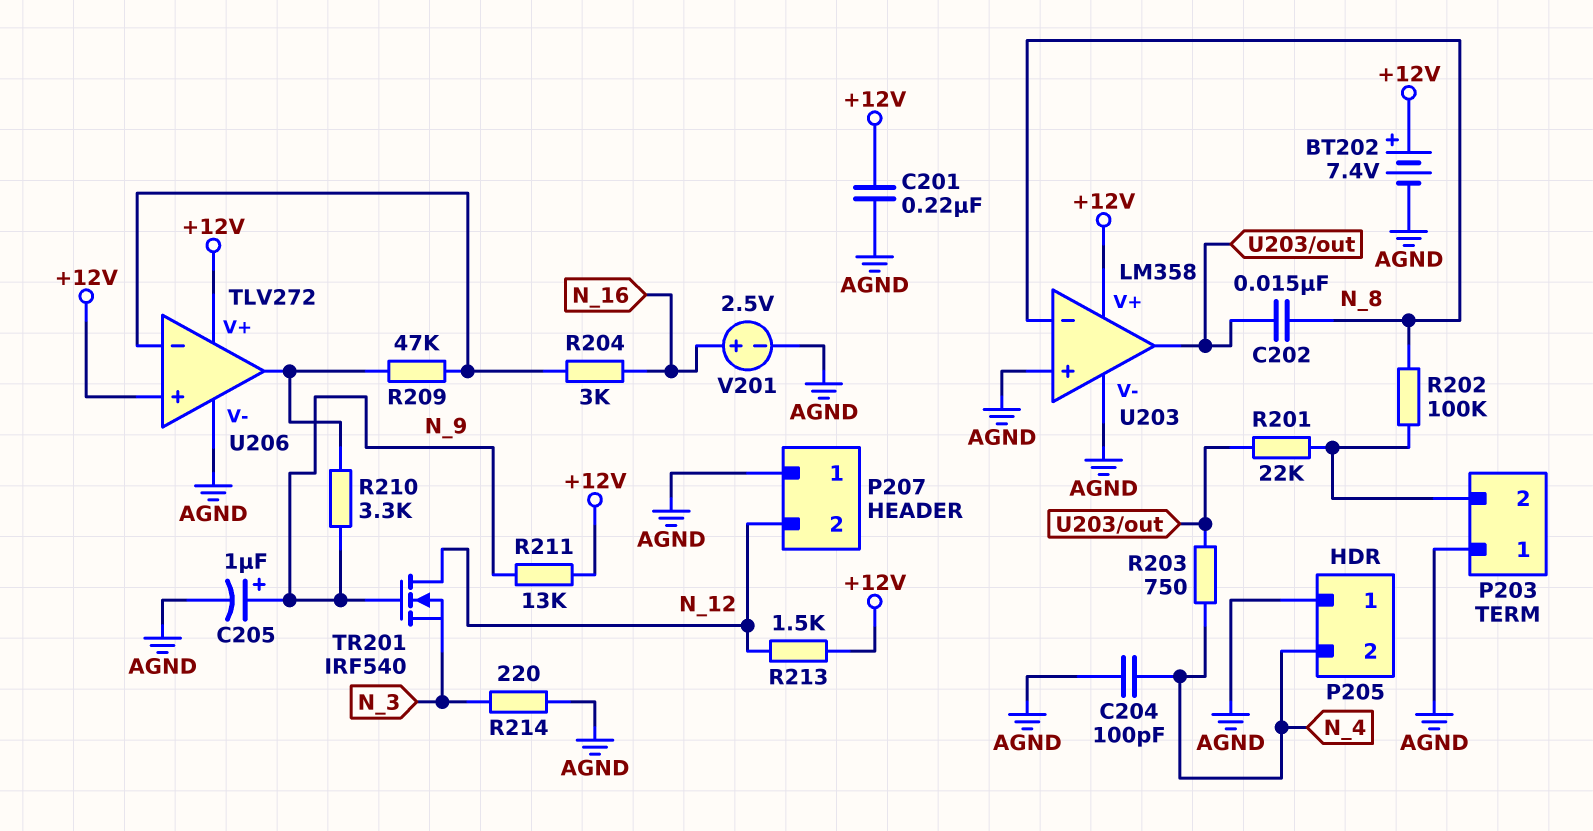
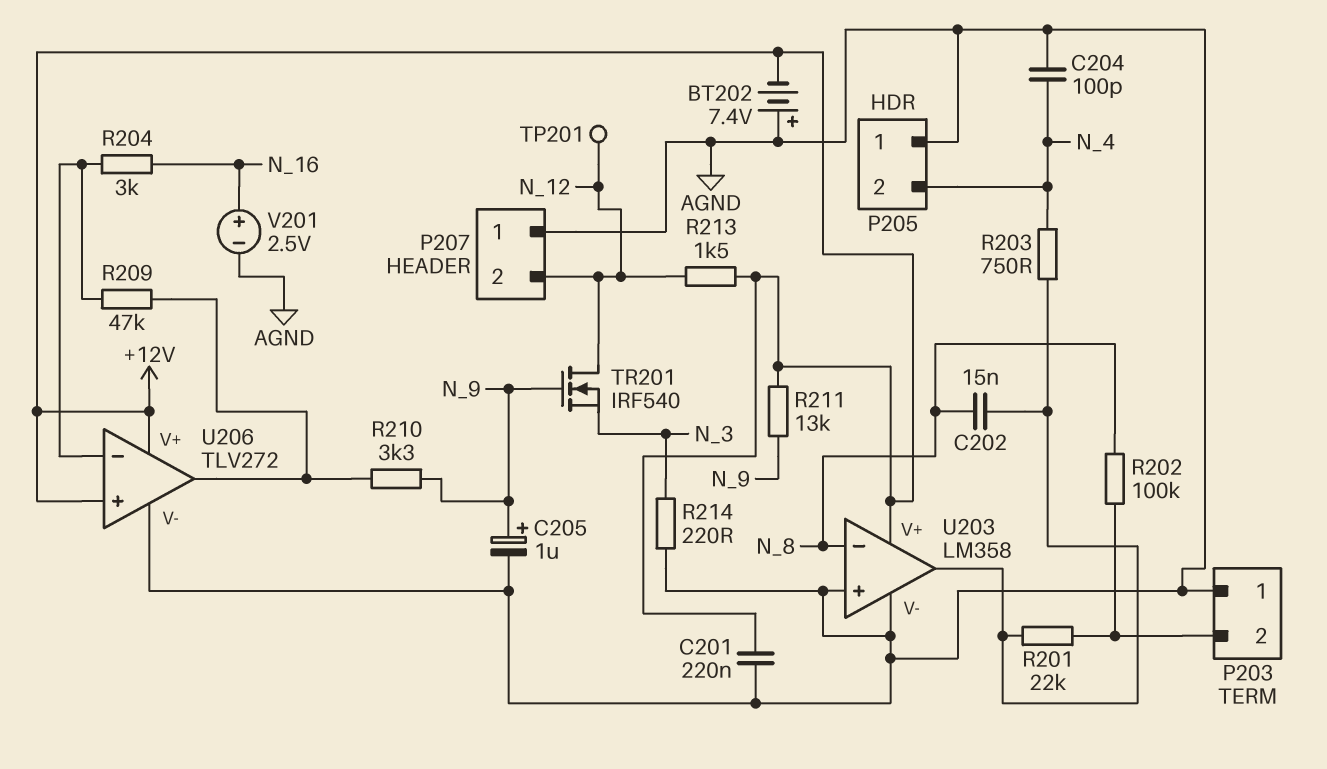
BT202: 7.4V (plus +12V, minus AGND) -> 7.4V (plus AGND, minus +12V)
TP201: none -> test point (N_12)

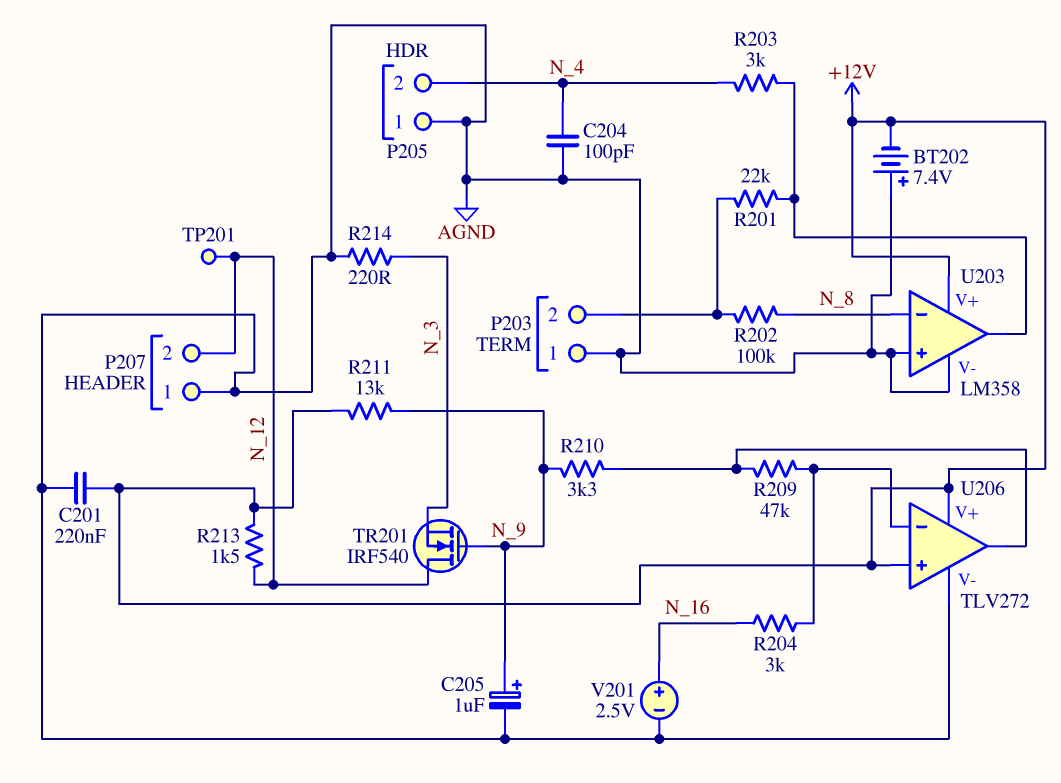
C202: 15nF (N_8, U203/out) -> none
R203: 750 (N_4, U203/out) -> 3k (N_4, U203/out)

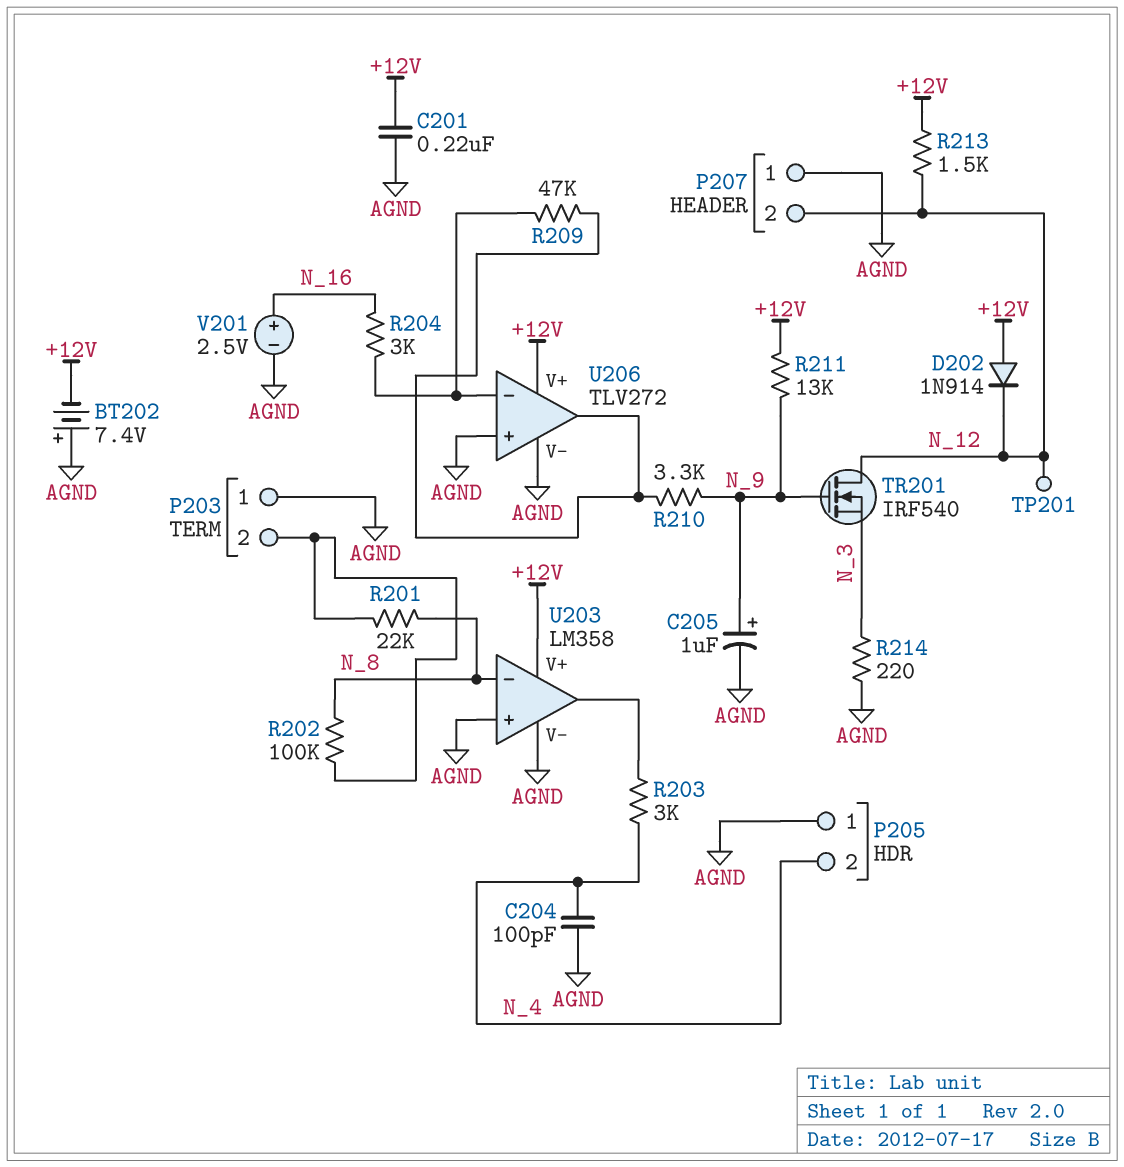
D202: none -> diode 1N914 (A +12V, K N_12)
R201: 22k (P203/2, U203/out) -> 22k (N_8, P203/2)
U206 pin in+: +12V -> AGND

